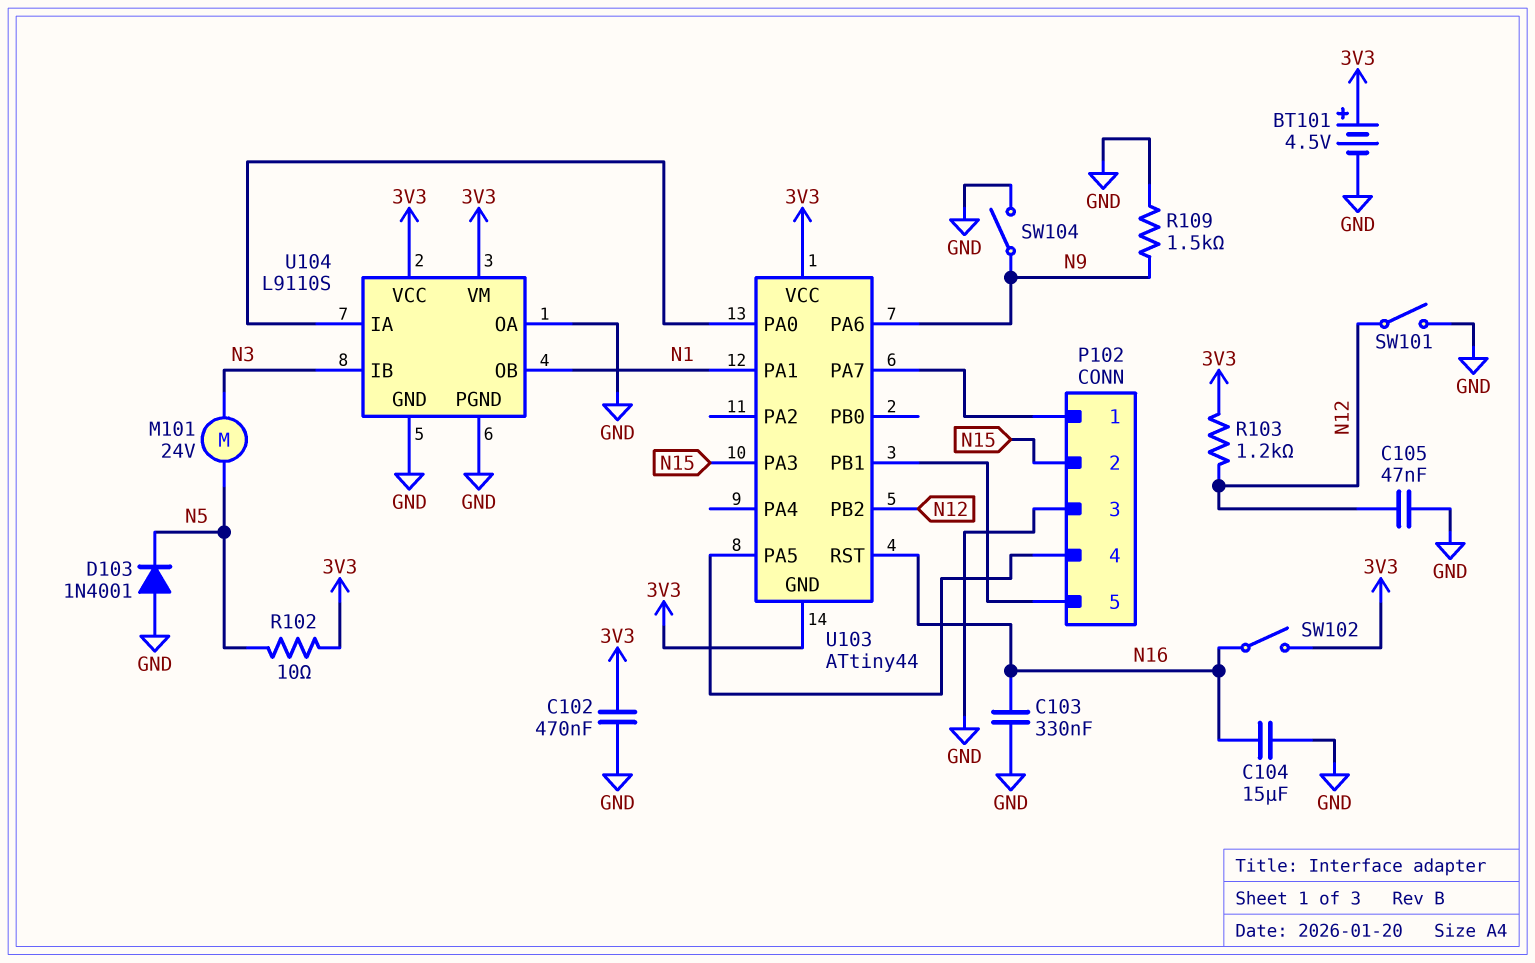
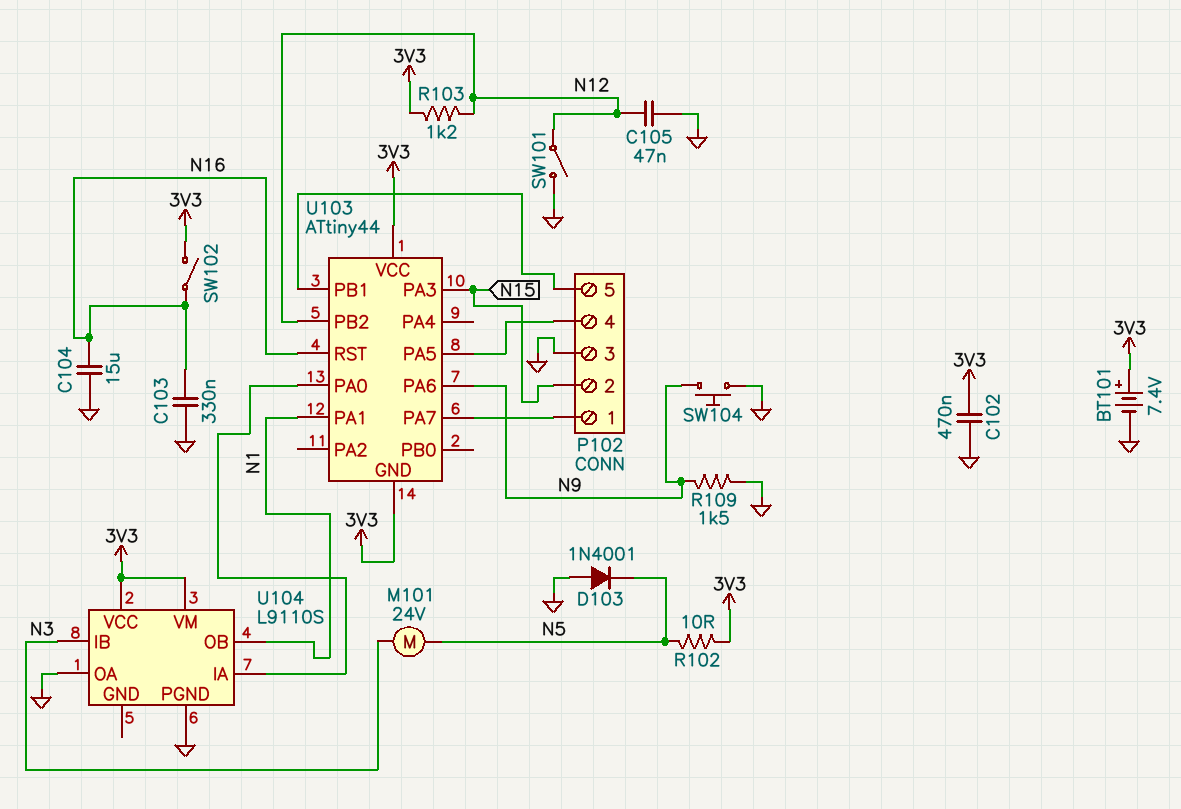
BT101: 4.5V (plus 3V3, minus GND) -> 7.4V (plus 3V3, minus GND)
SW104: switch (GND, N9) -> button (GND, N9)
U104 pin GND: GND -> none

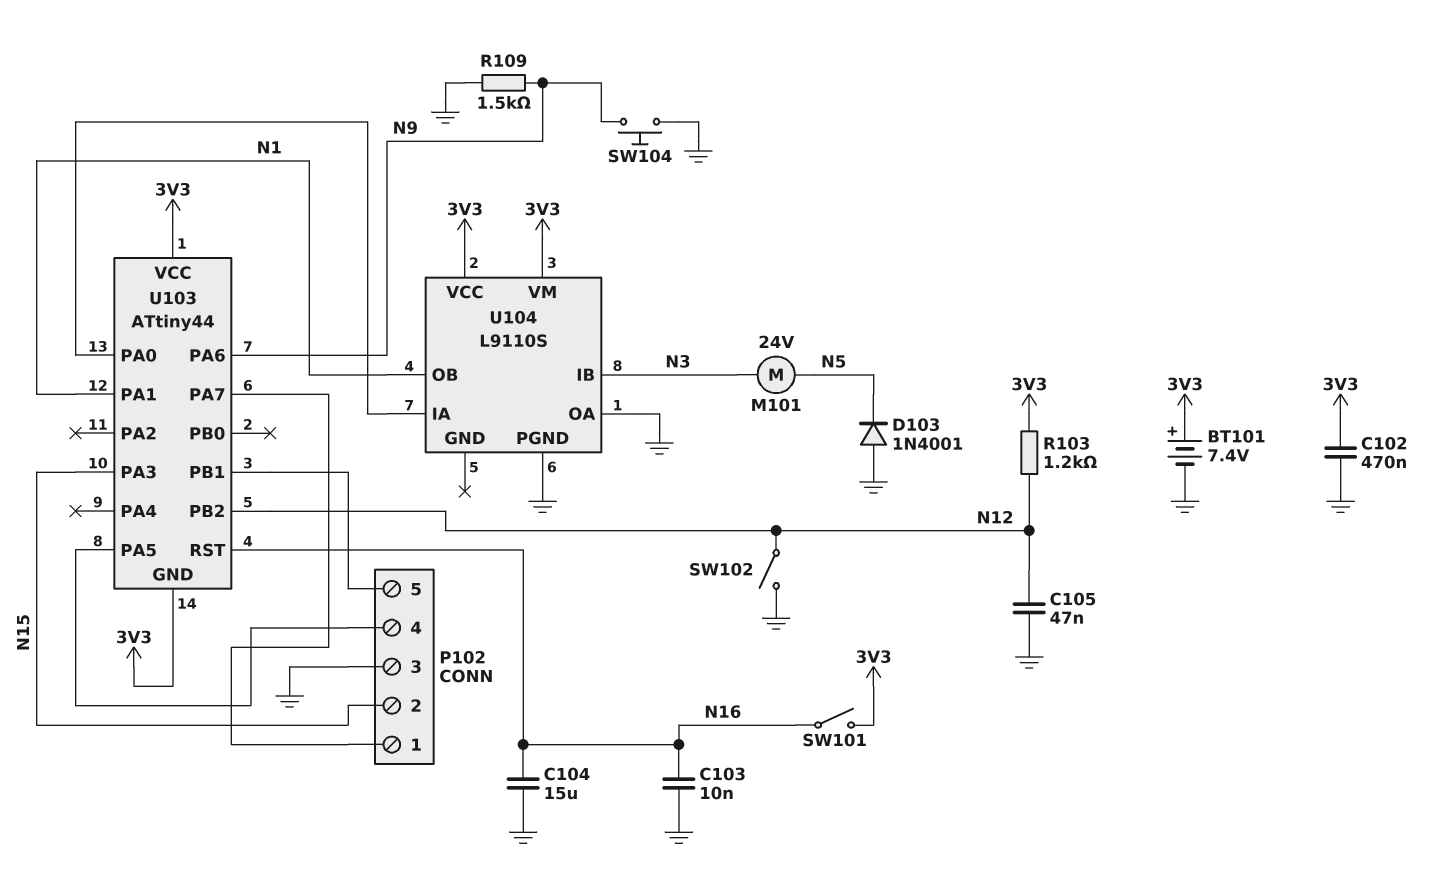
C103: 330nF (GND, N16) -> 10nF (GND, N16)
R102: 10 (3V3, N5) -> none
SW101: switch (GND, N12) -> switch (3V3, N16)
SW102: switch (3V3, N16) -> switch (GND, N12)

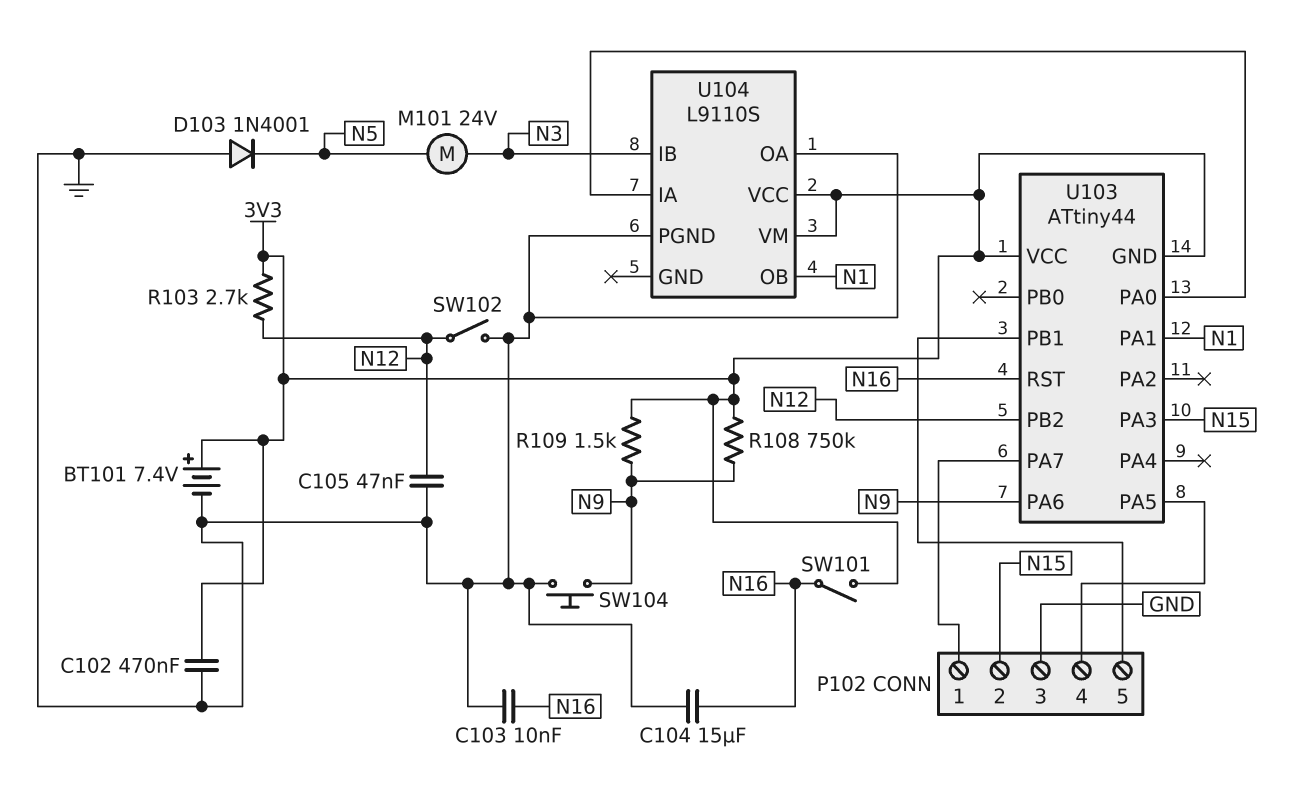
R103: 1.2k (3V3, N12) -> 2.7k (3V3, N12)
R108: none -> 750k (3V3, N9)
R109: 1.5k (GND, N9) -> 1.5k (3V3, N9)

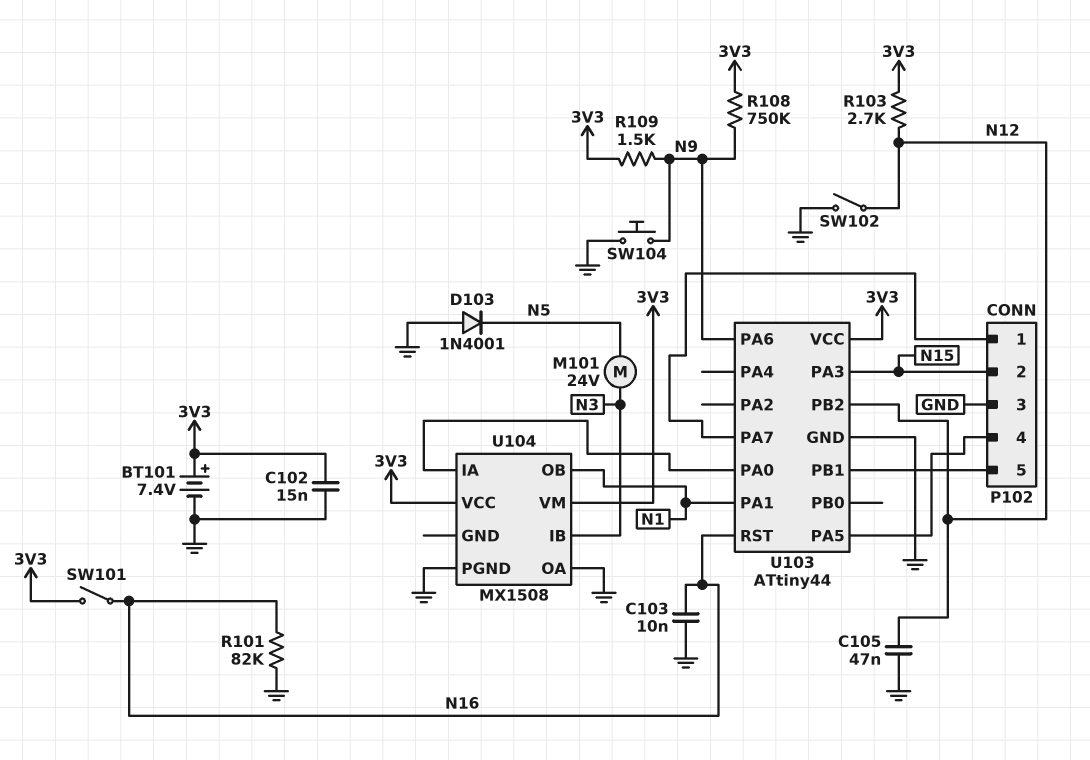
C102: 470nF (3V3, GND) -> 15nF (3V3, GND)
C104: 15uF (GND, N16) -> none
R101: none -> 82k (GND, N16)
U103 pin GND: 3V3 -> GND
U104: L9110S -> MX1508

